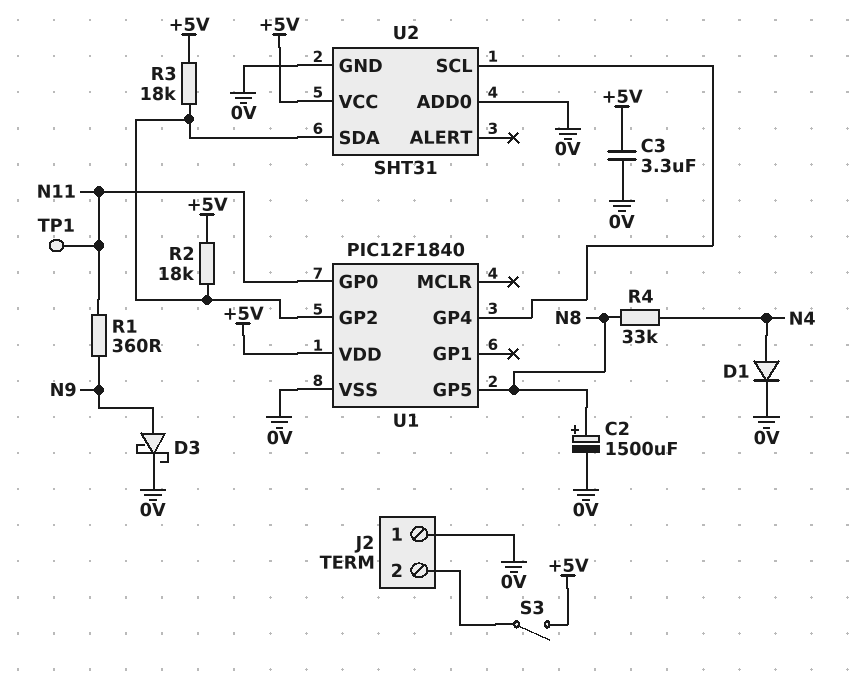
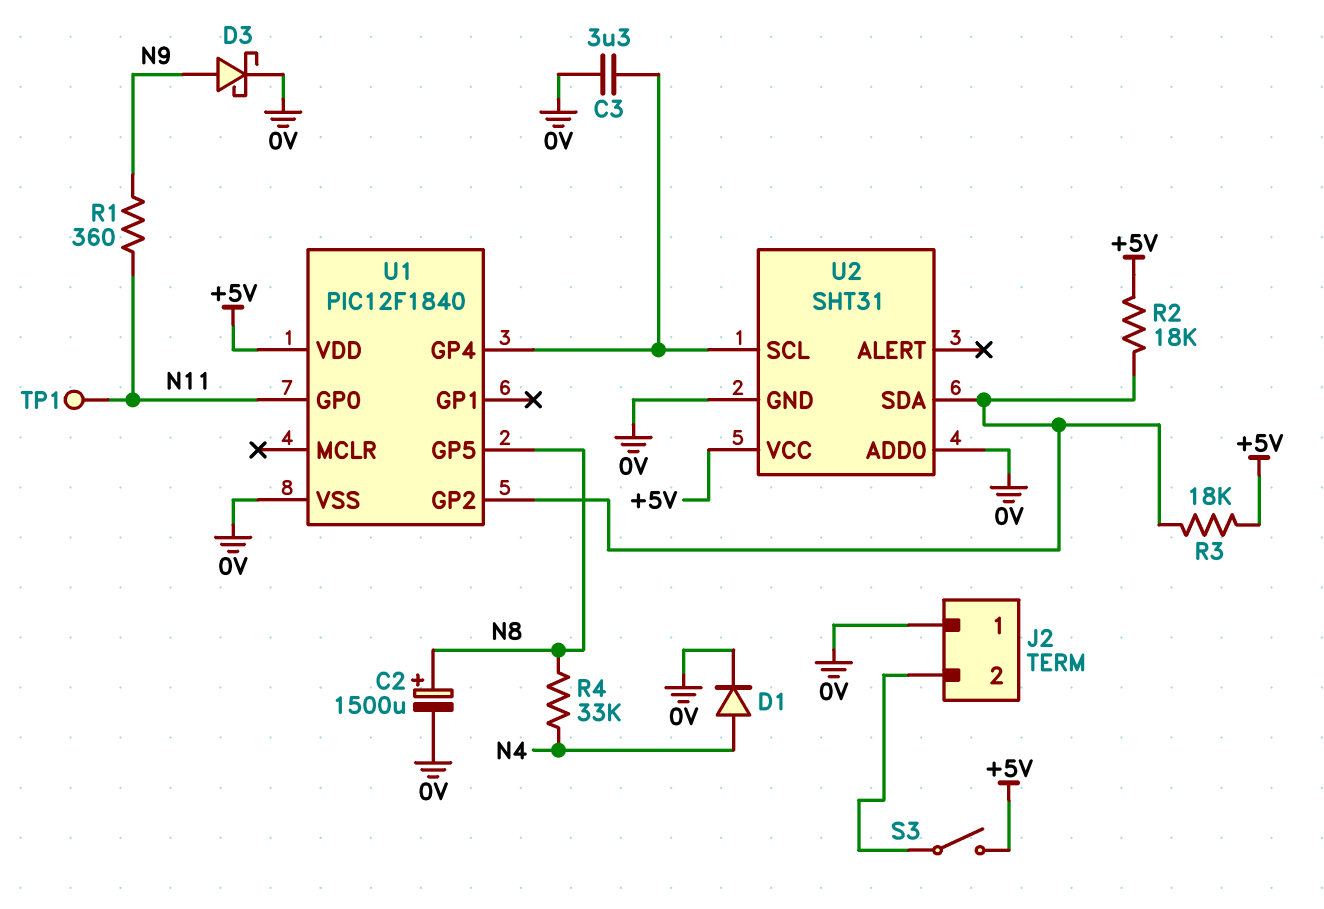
C3: 3.3uF (+5V, 0V) -> 3.3uF (0V, U1/GP4)

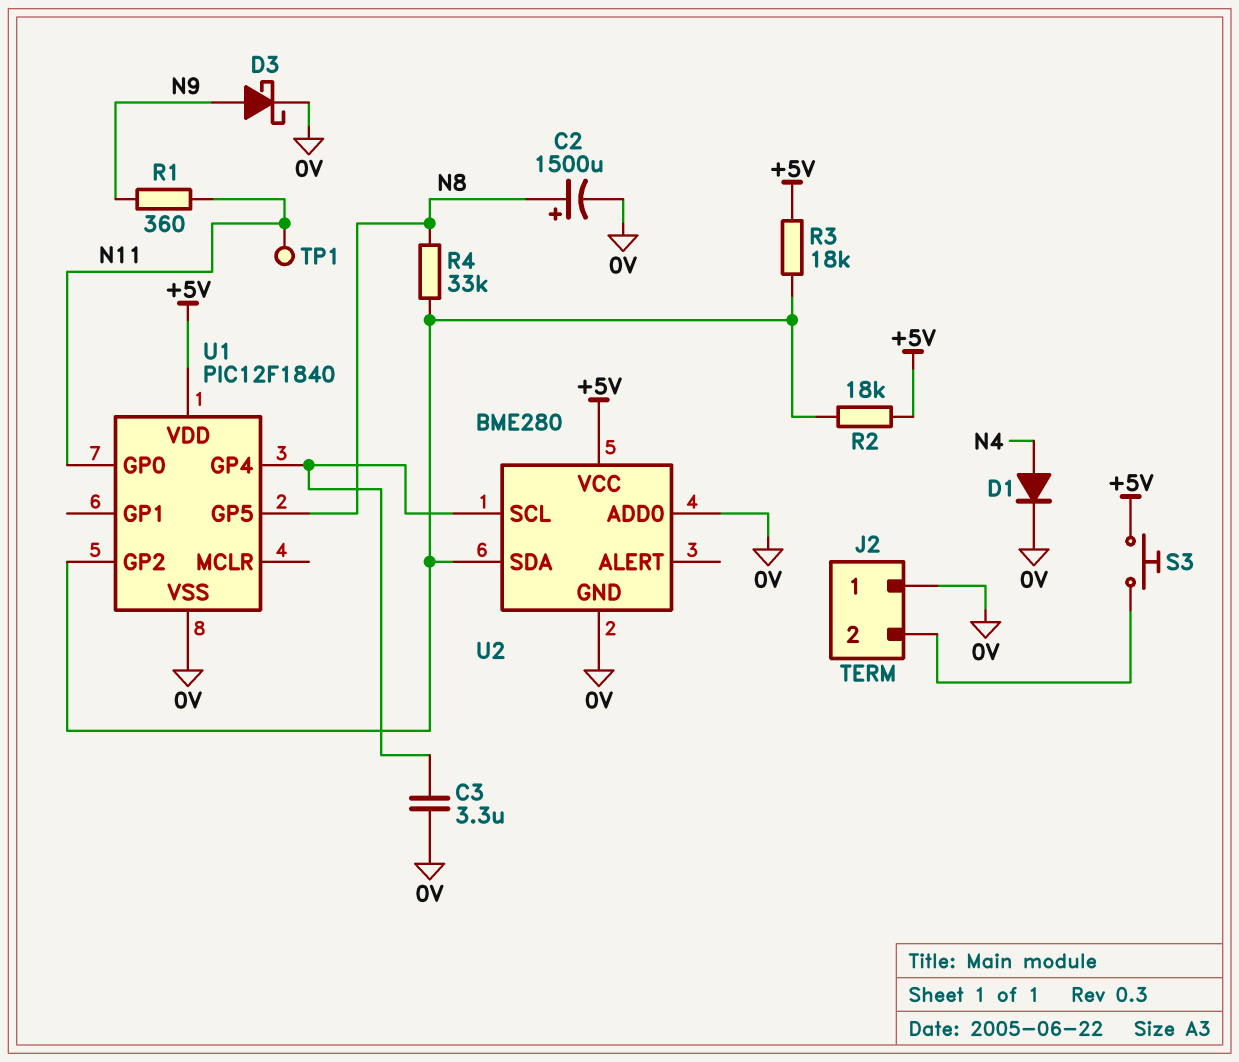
R4: 33k (N4, N8) -> 33k (N8, U1/GP2)
S3: switch (+5V, J2/2) -> button (+5V, J2/2)
U2: SHT31 -> BME280

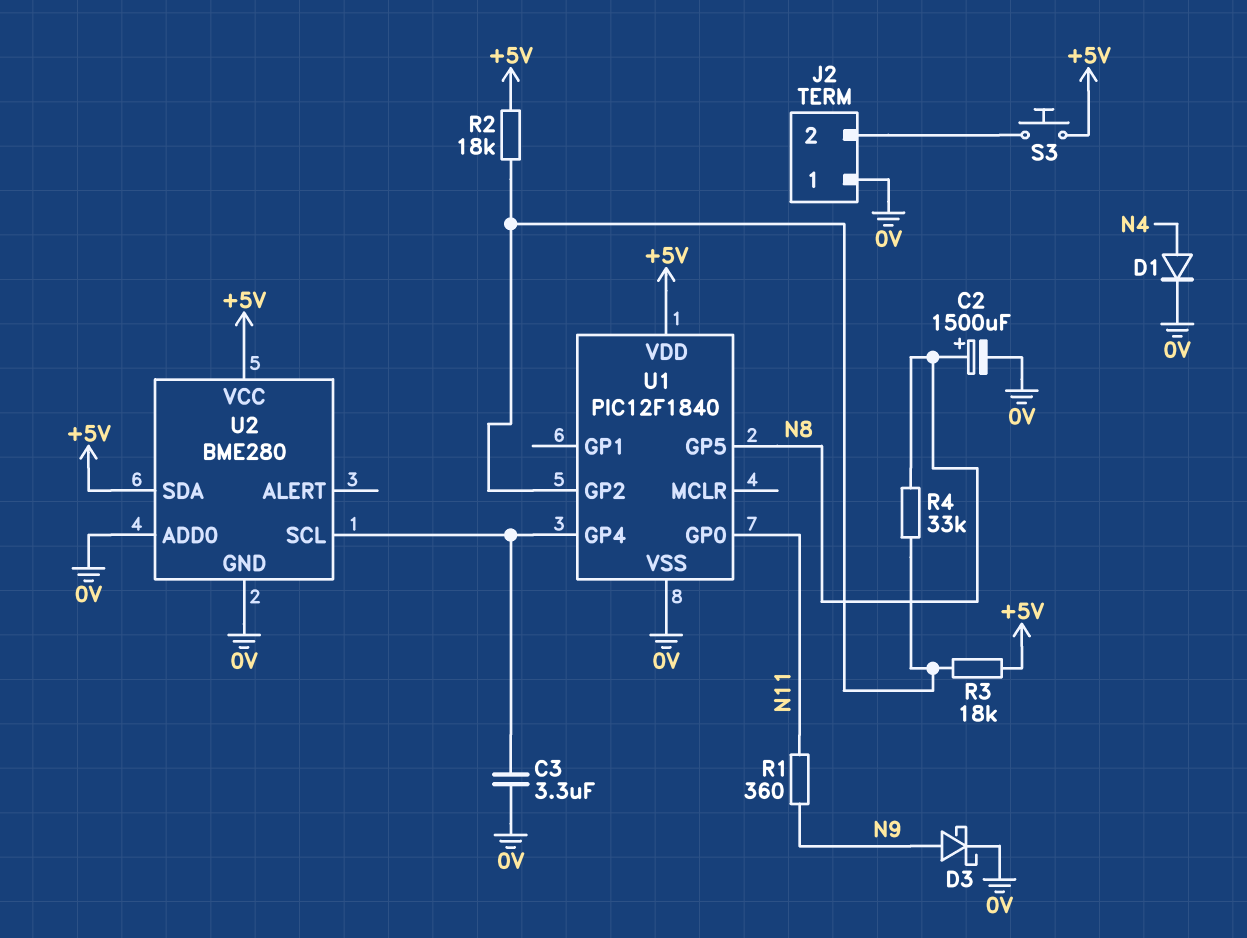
TP1: test point (N11) -> none
U2 pin SDA: U1/GP2 -> +5V

